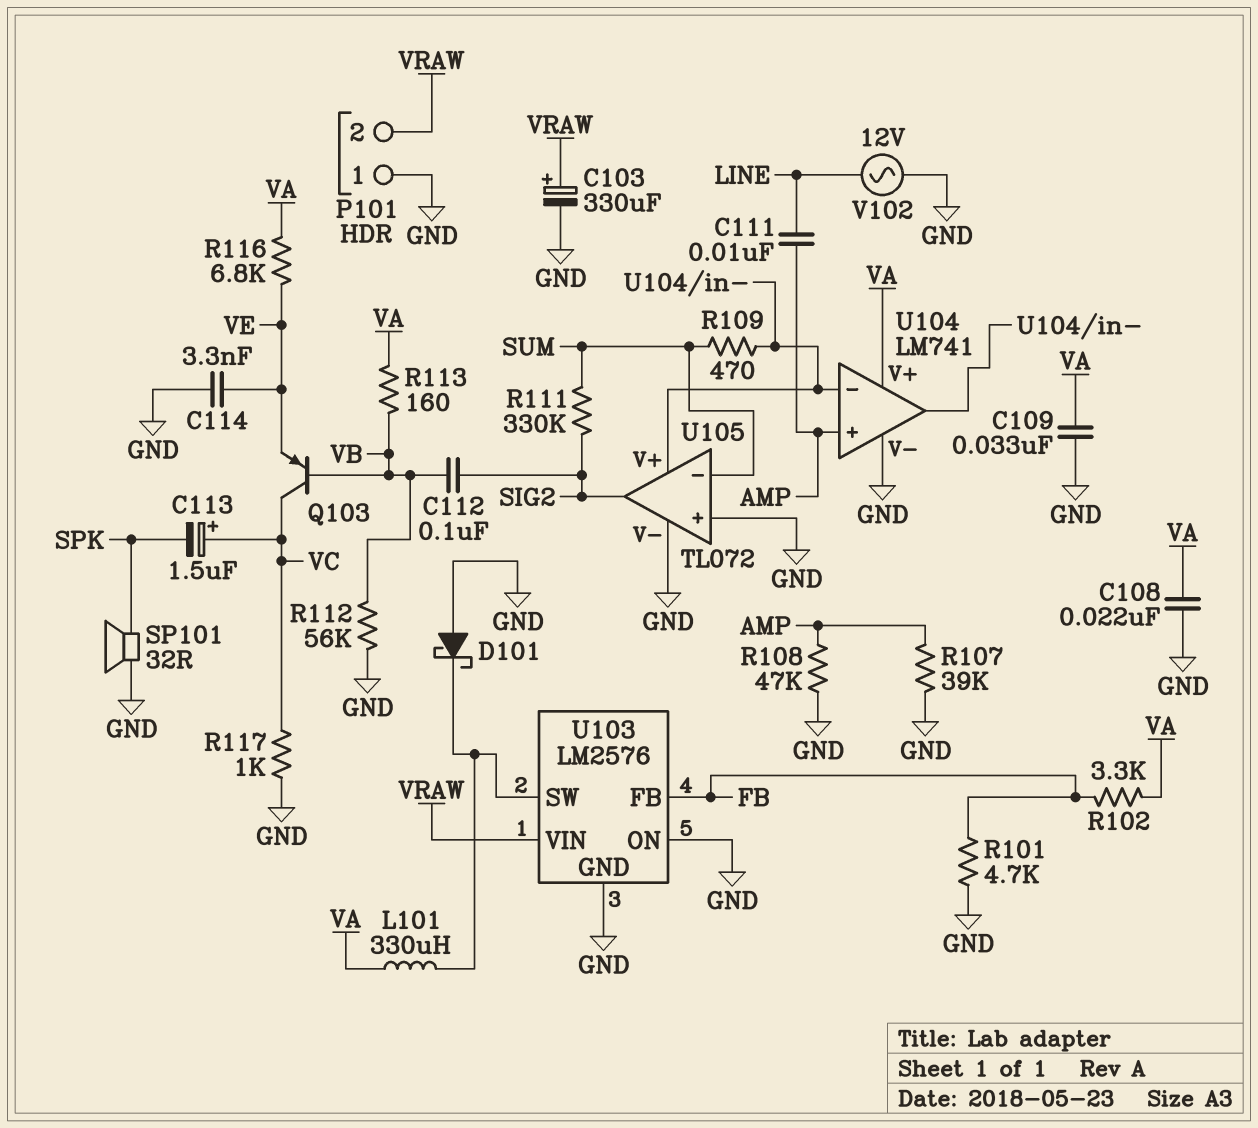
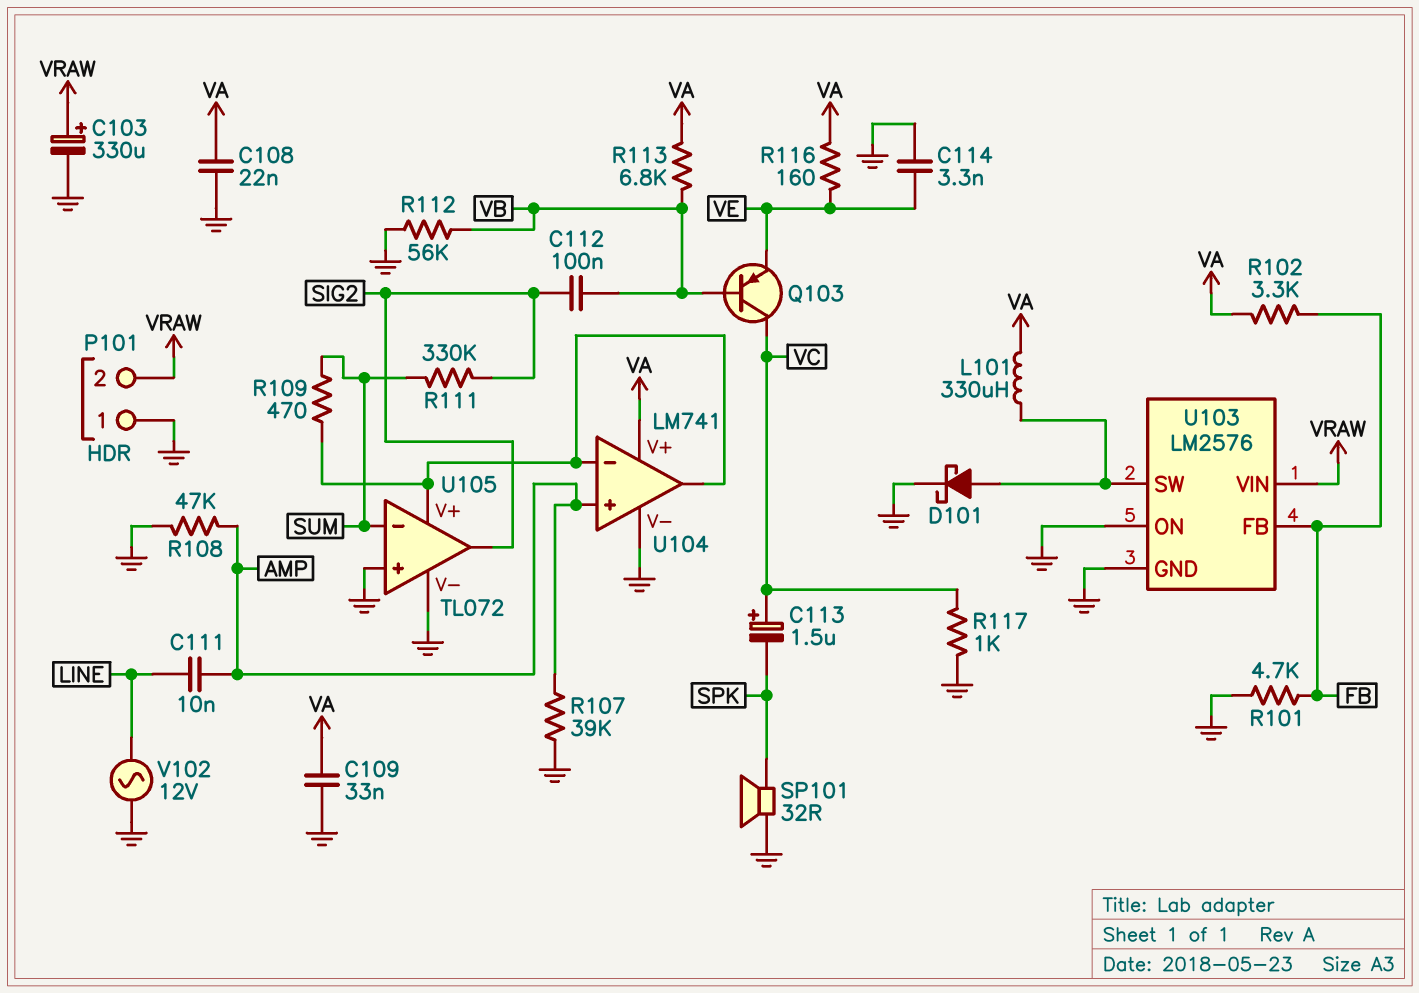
D101: schottky (A GND, K U103/SW) -> schottky (A U103/SW, K GND)
R113: 160 (VA, VB) -> 6.8k (VA, VB)
R116: 6.8k (VA, VE) -> 160 (VA, VE)

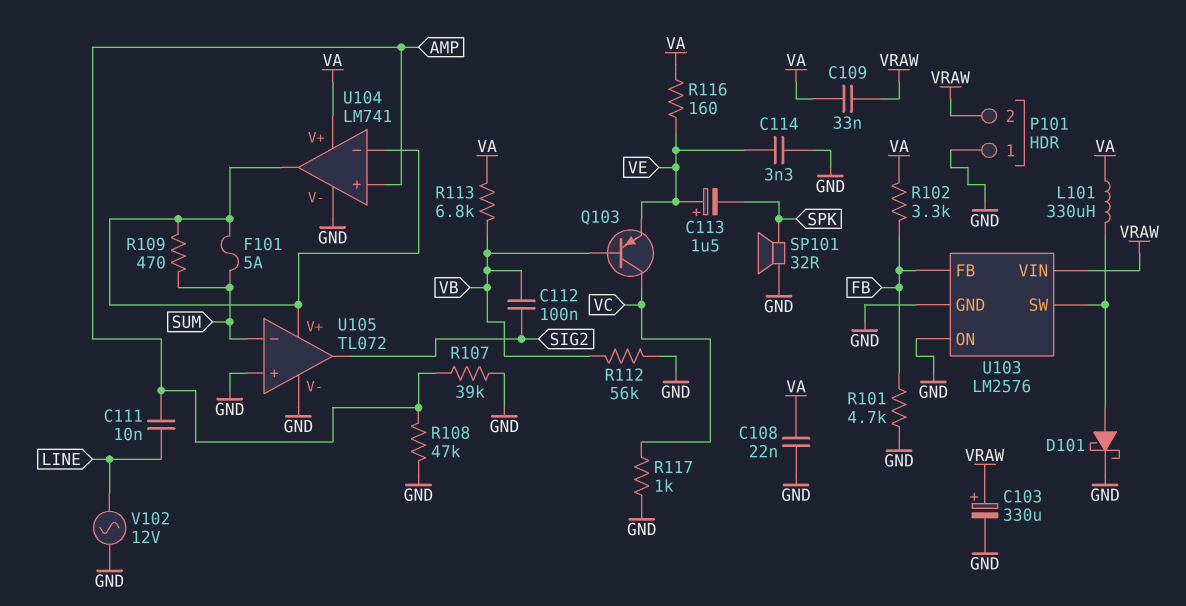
C109: 33nF (GND, VA) -> 33nF (VA, VRAW)
C113: 1.5uF (plus VC, minus SPK) -> 1.5uF (plus VE, minus SPK)
F101: none -> 5A (SUM, U104/in-)
R111: 330k (SIG2, SUM) -> none

